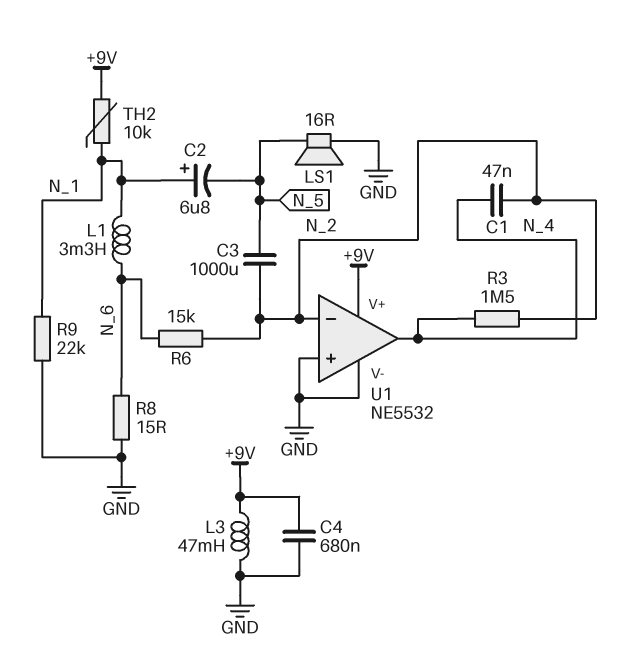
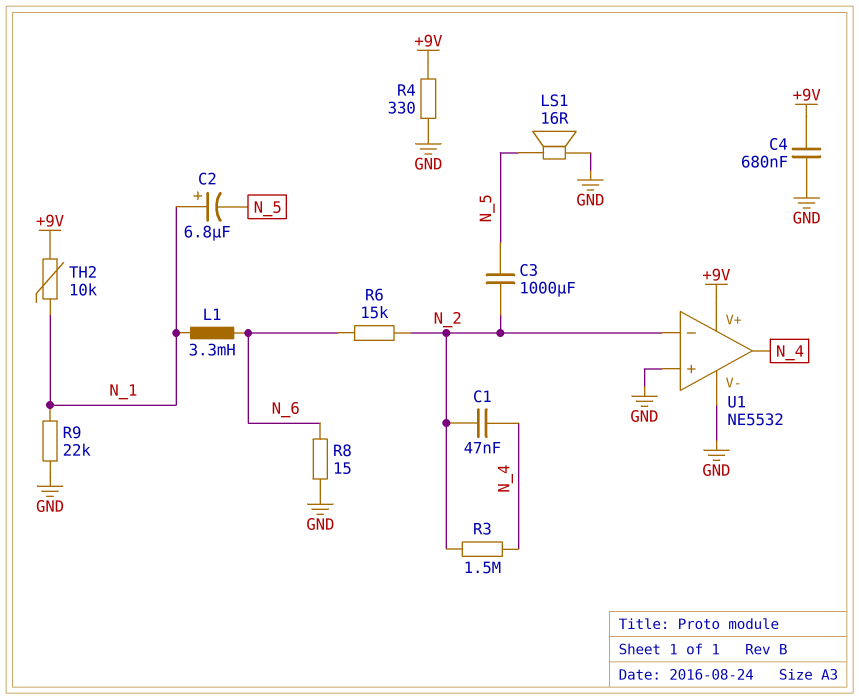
L3: 47mH (+9V, GND) -> none
R4: none -> 330 (+9V, GND)

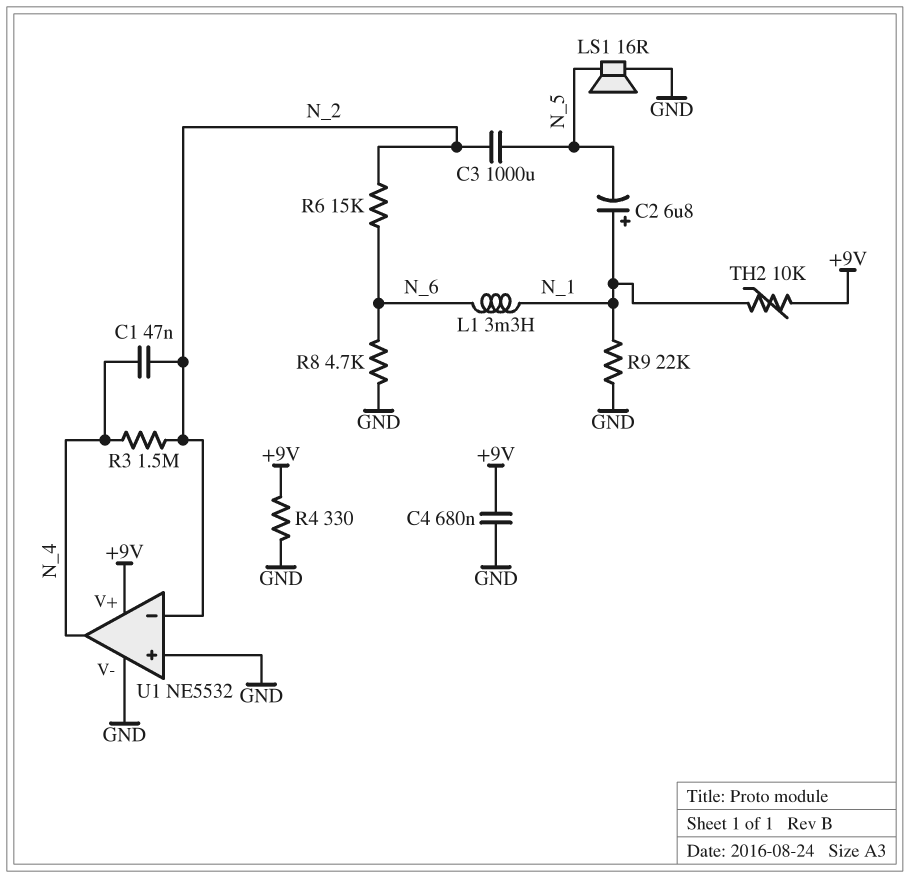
R8: 15 (GND, N_6) -> 4.7k (GND, N_6)

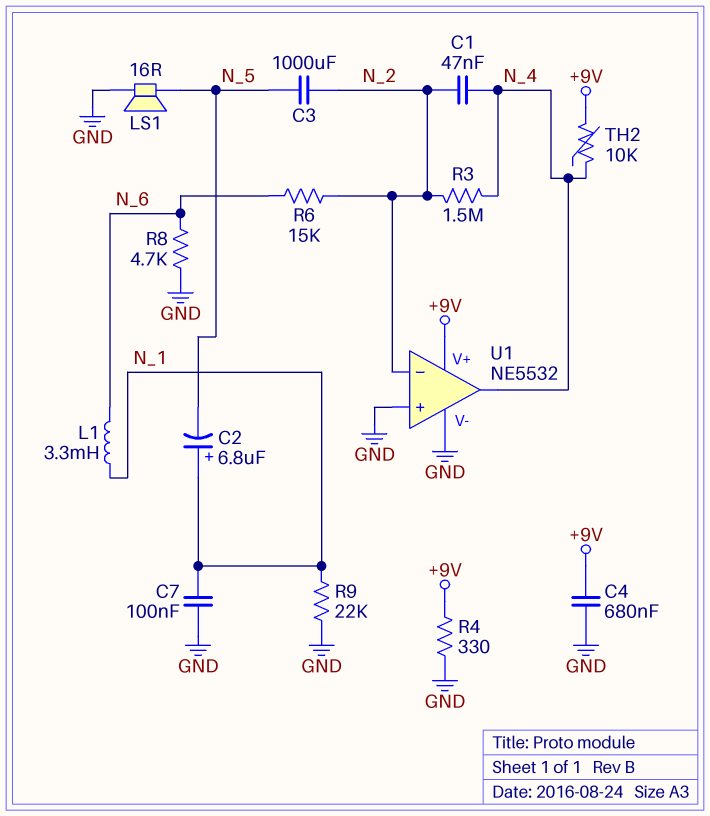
C7: none -> 100nF (GND, N_1)
TH2: 10k (+9V, N_1) -> 10k (+9V, N_4)

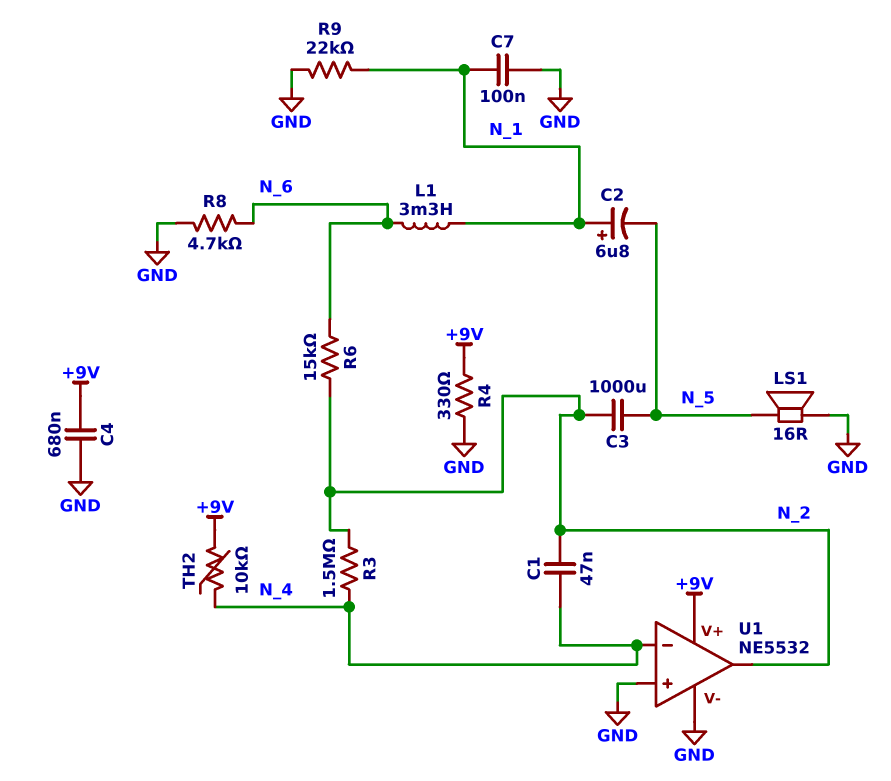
U1 pin in-: N_2 -> N_4
U1 pin out: N_4 -> N_2

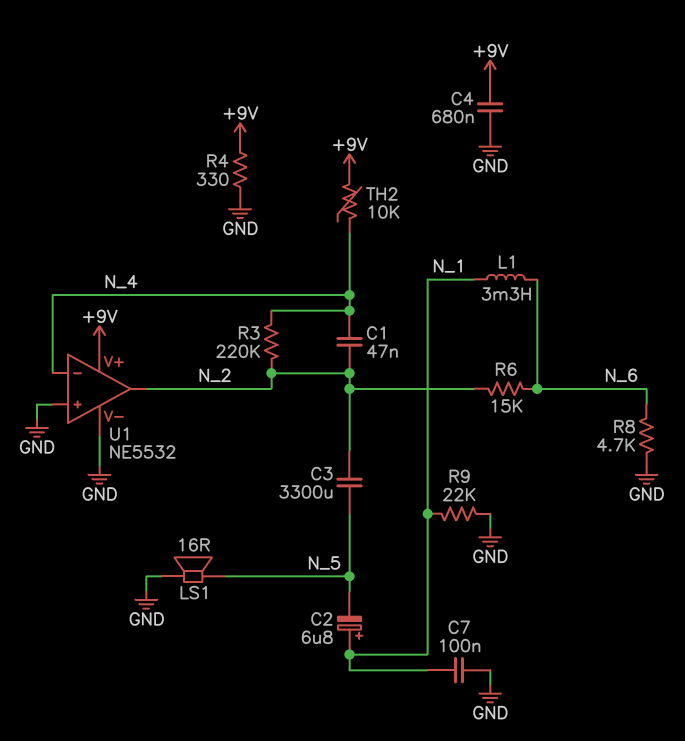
C3: 1000uF (N_2, N_5) -> 3300uF (N_2, N_5)
R3: 1.5M (N_2, N_4) -> 220k (N_2, N_4)

